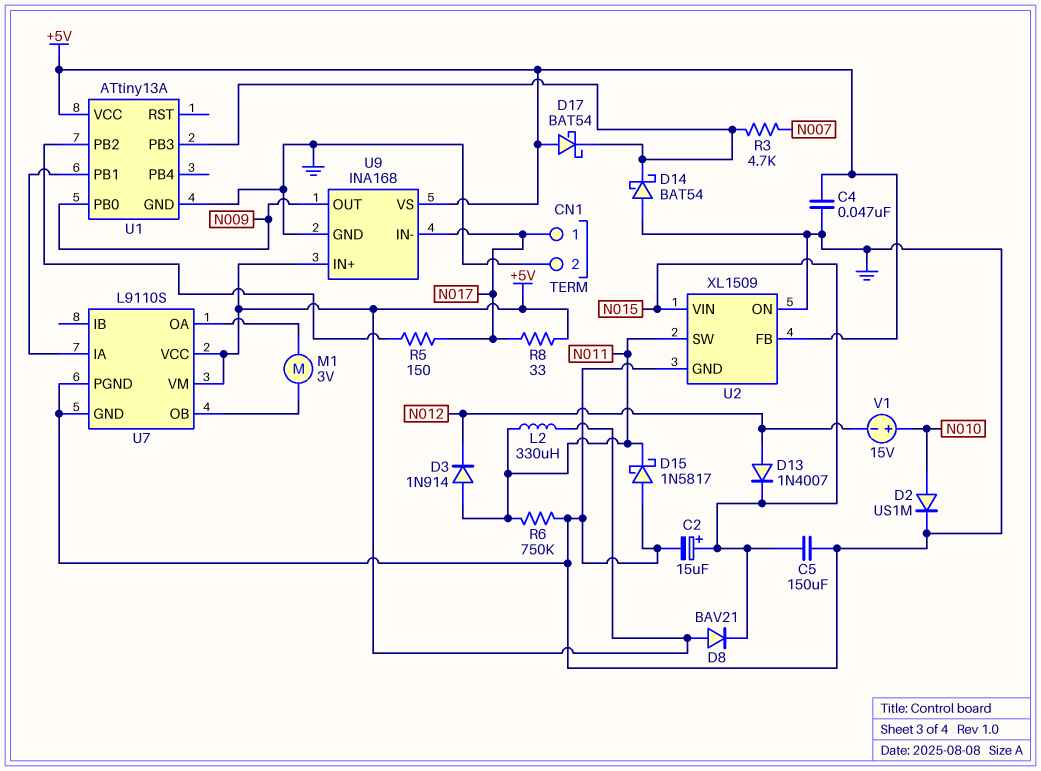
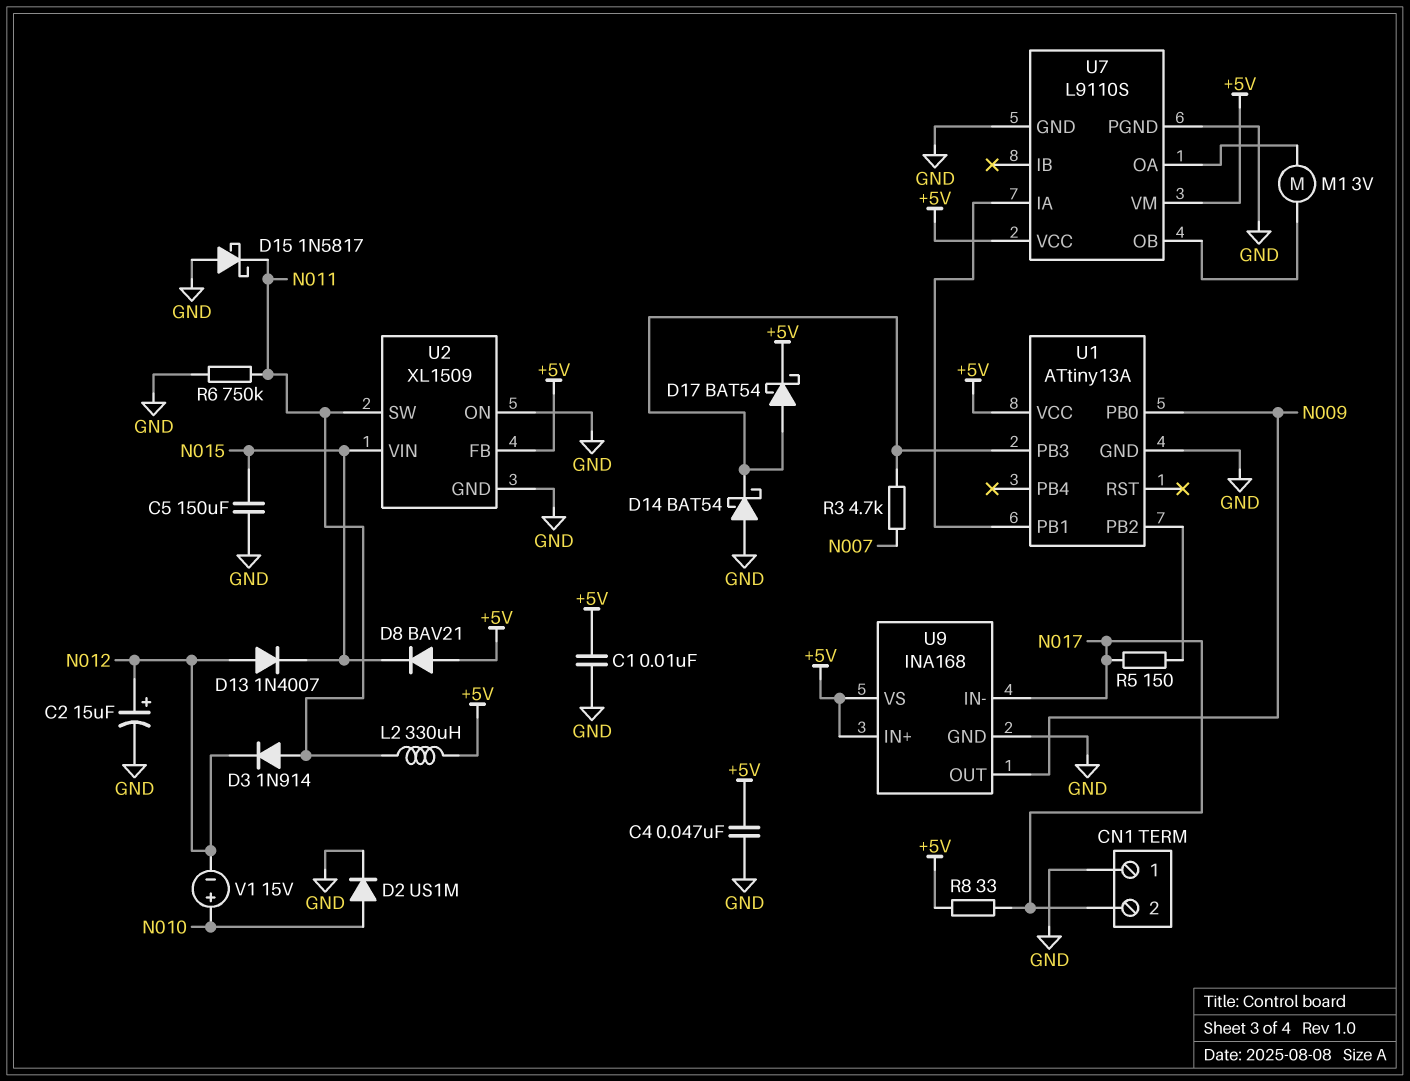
C1: none -> 10nF (+5V, GND)
C2: 15uF (plus N015, minus GND) -> 15uF (plus N012, minus GND)
CN1 pin 1: N017 -> GND
CN1 pin 2: GND -> N017
D17: schottky BAT54 (A +5V, K U1/PB3) -> schottky BAT54 (A U1/PB3, K +5V)

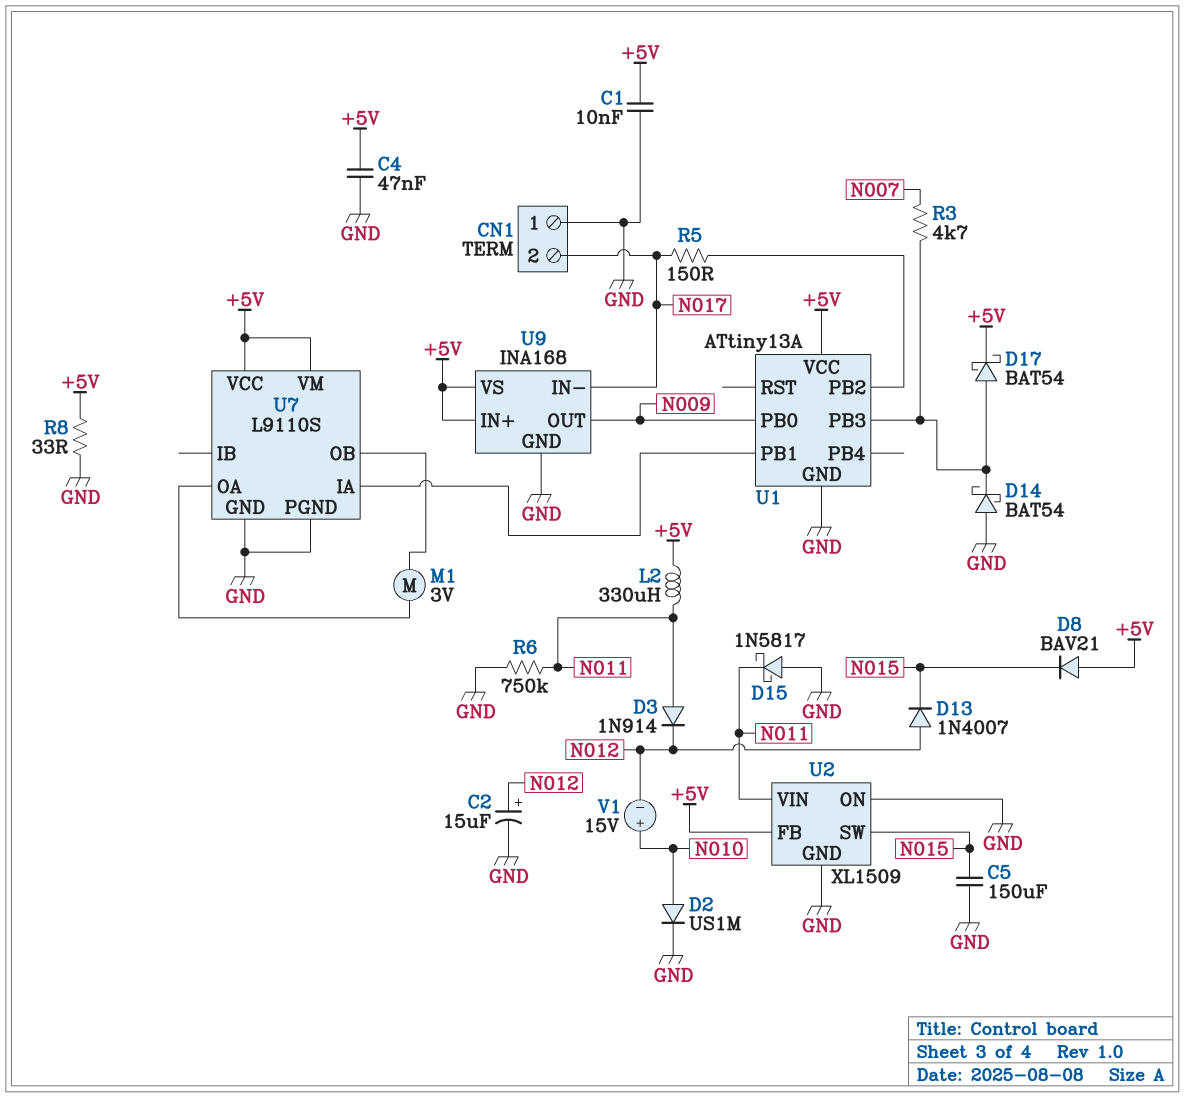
R8: 33 (+5V, N017) -> 33 (+5V, GND)
U2 pin SW: N011 -> N015
U2 pin VIN: N015 -> N011

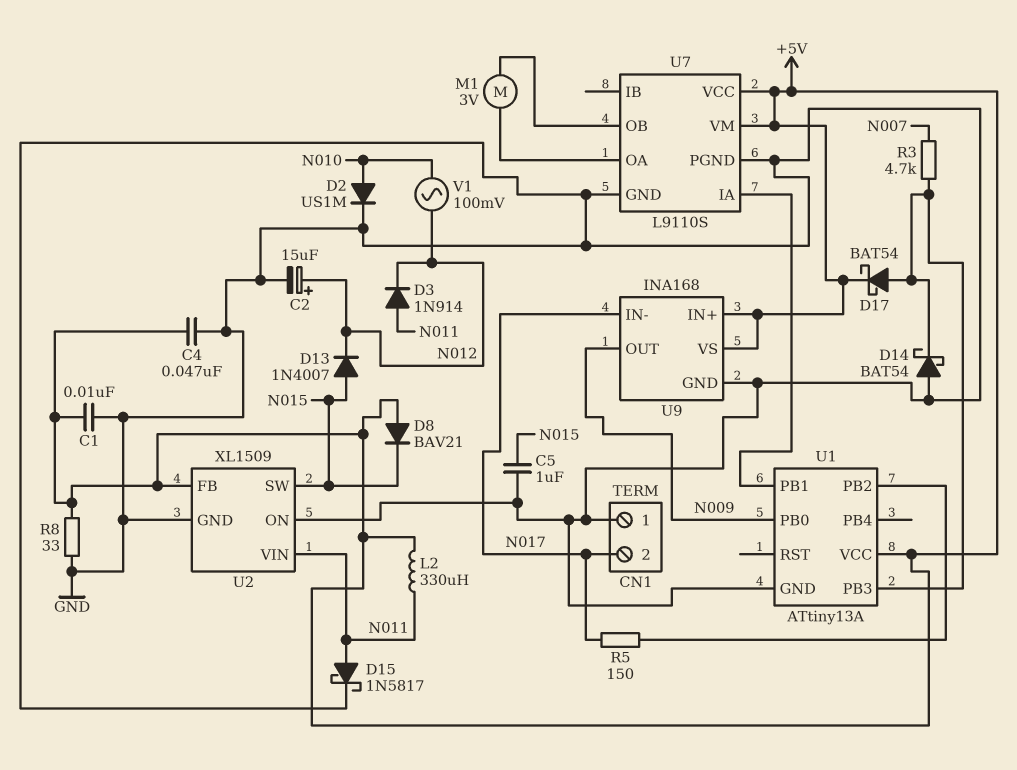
C5: 150uF (GND, N015) -> 1uF (GND, N015)
D13: diode 1N4007 (A N012, K N015) -> diode 1N4007 (A N015, K N012)
D15: schottky 1N5817 (A GND, K N011) -> schottky 1N5817 (A N011, K GND)
R6: 750k (GND, N011) -> none
V1: 15V (plus N010, minus N012) -> AC 100mV (N010, N012)

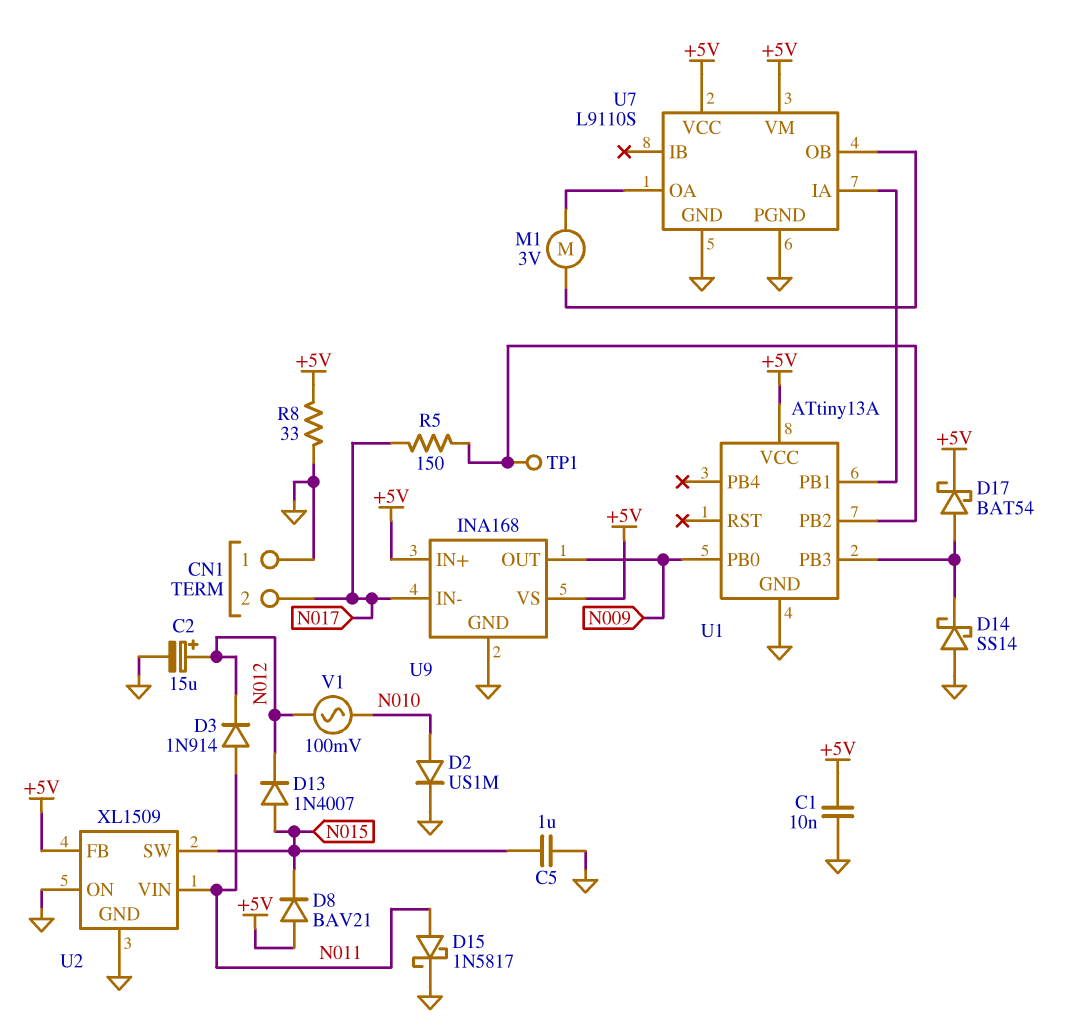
C4: 47nF (+5V, GND) -> none
D14: schottky BAT54 (A GND, K U1/PB3) -> schottky SS14 (A GND, K U1/PB3)
L2: 330uH (+5V, N011) -> none
R3: 4.7k (N007, U1/PB3) -> none
TP1: none -> test point (U1/PB2)

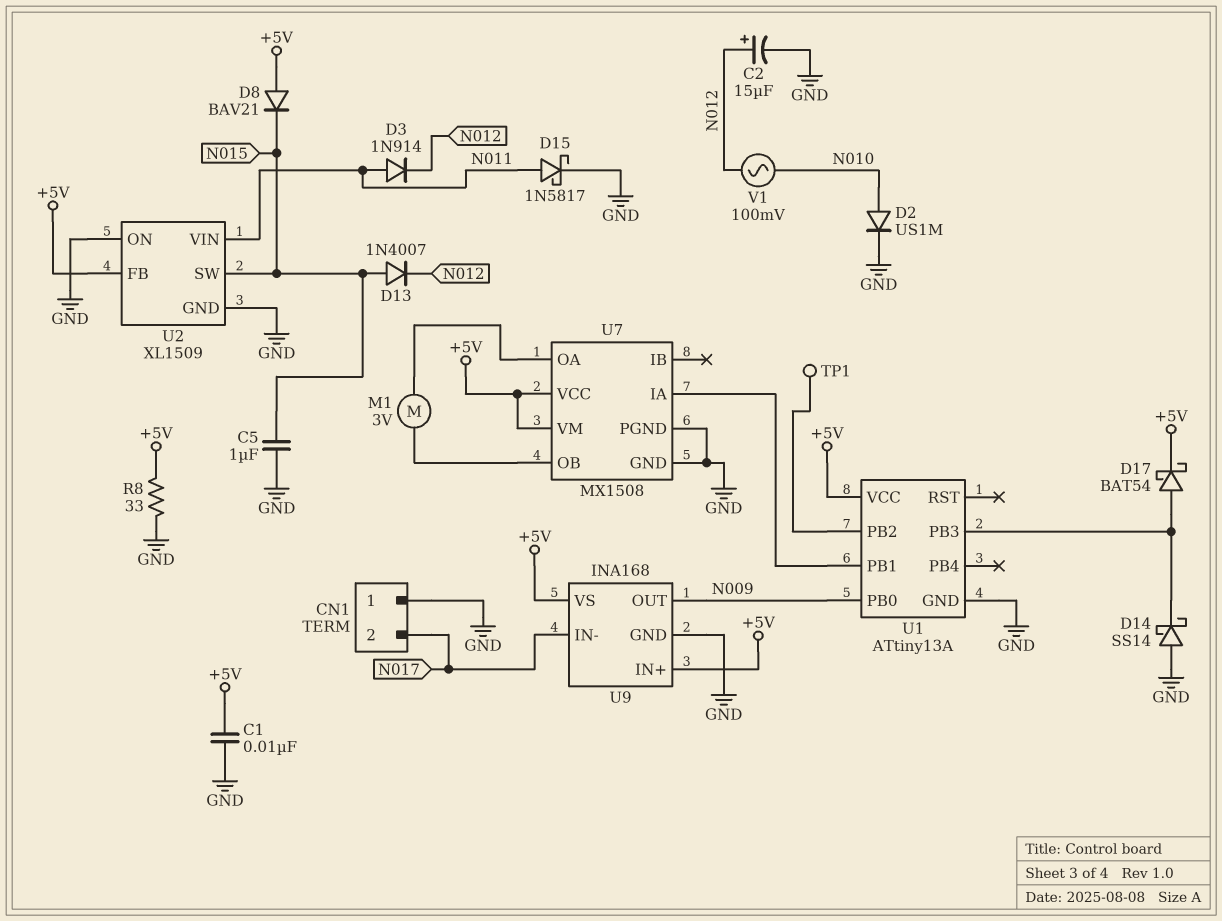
R5: 150 (N017, U1/PB2) -> none
U7: L9110S -> MX1508

